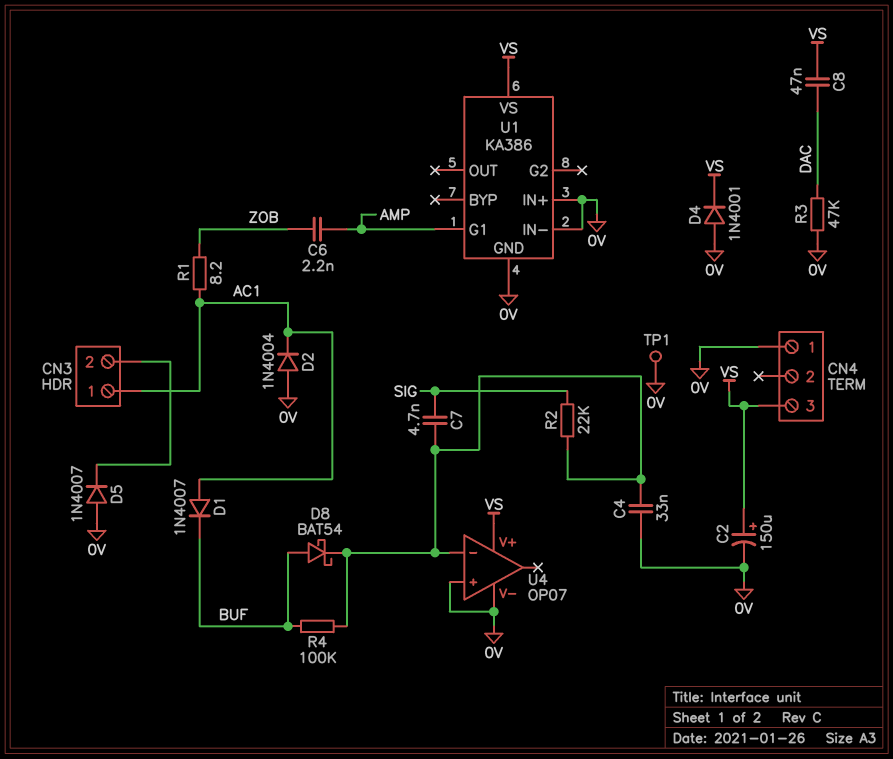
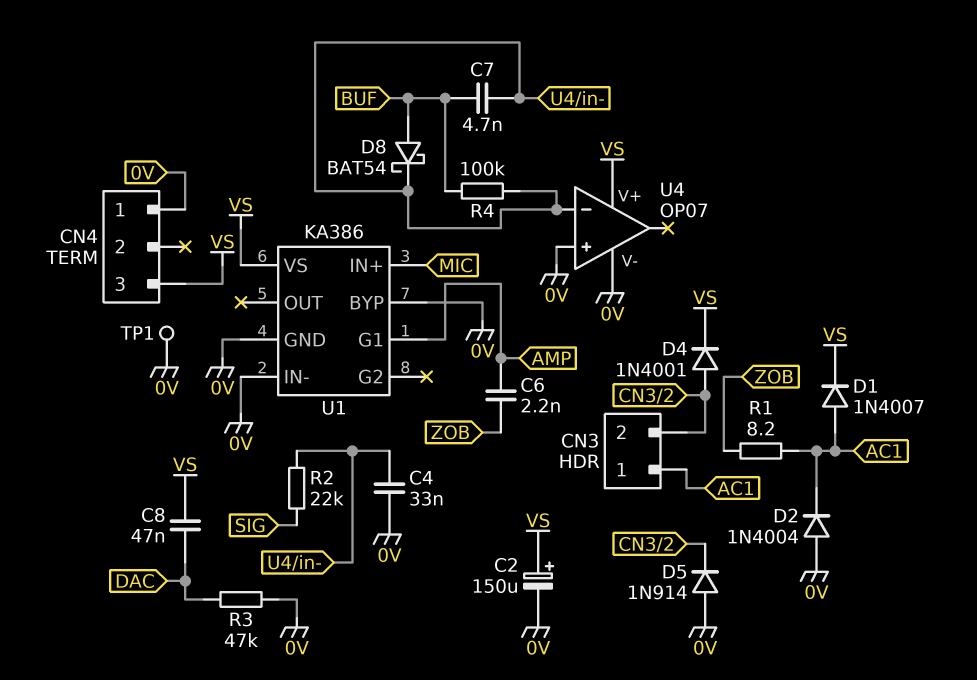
C7: 4.7nF (SIG, U4/in-) -> 4.7nF (BUF, U4/in-)
D1: diode 1N4007 (A AC1, K BUF) -> diode 1N4007 (A AC1, K VS)
D4: diode 1N4001 (A 0V, K VS) -> diode 1N4001 (A CN3/2, K VS)
D5: diode 1N4007 (A 0V, K CN3/2) -> diode 1N914 (A 0V, K CN3/2)
U1 pin BYP: none -> 0V
U1 pin IN+: 0V -> MIC

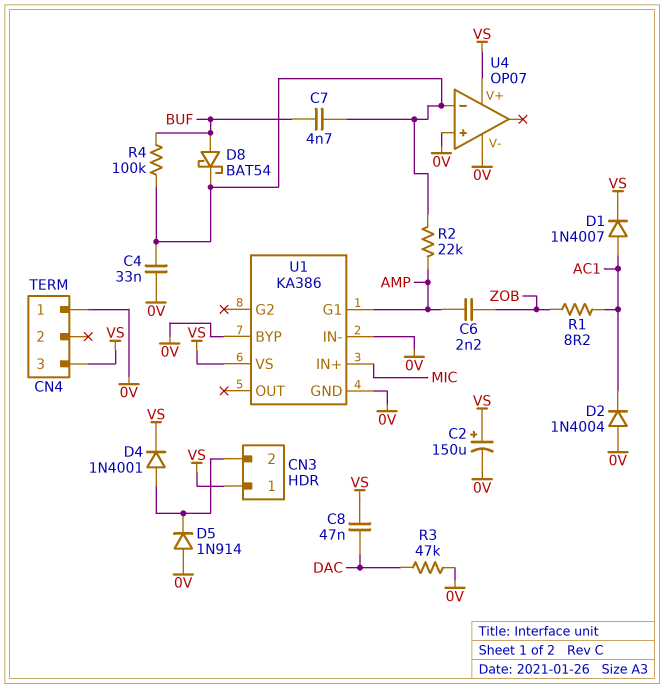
CN3 pin 1: AC1 -> VS
R2: 22k (SIG, U4/in-) -> 22k (AMP, U4/in-)
TP1: test point (0V) -> none

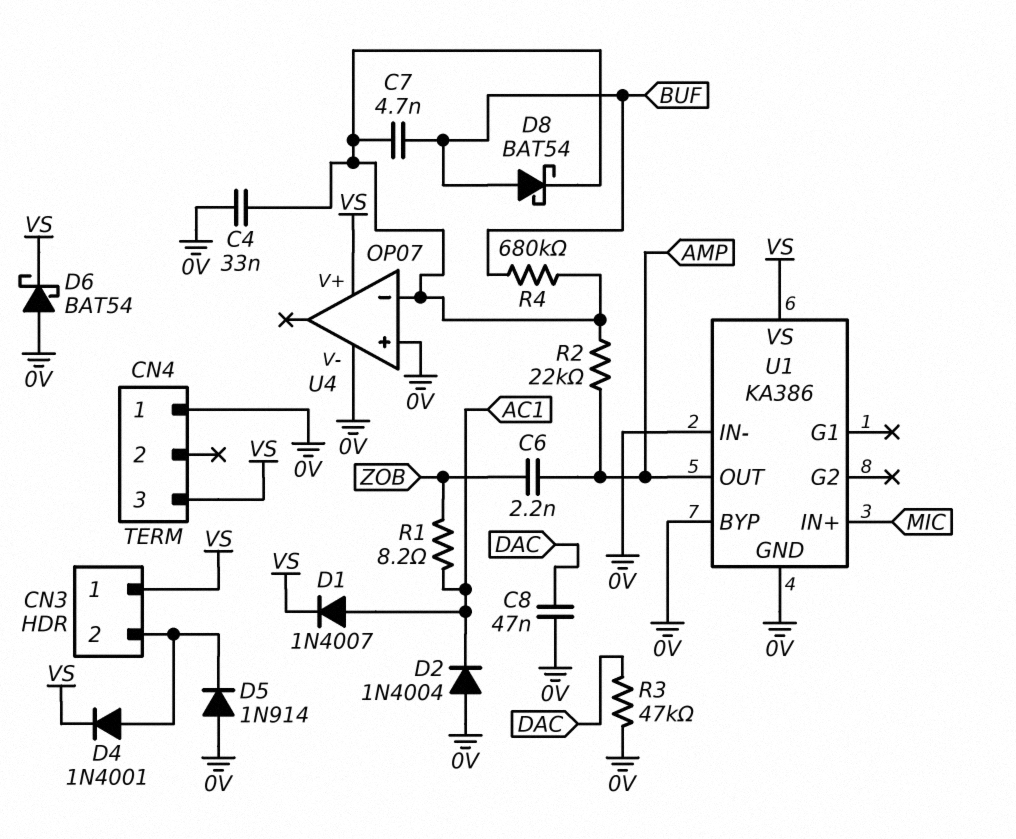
C2: 150uF (plus VS, minus 0V) -> none
C8: 47nF (DAC, VS) -> 47nF (0V, DAC)
D6: none -> schottky BAT54 (A 0V, K VS)
R4: 100k (BUF, U4/in-) -> 680k (BUF, U4/in-)
U1 pin G1: AMP -> none
U1 pin OUT: none -> AMP

